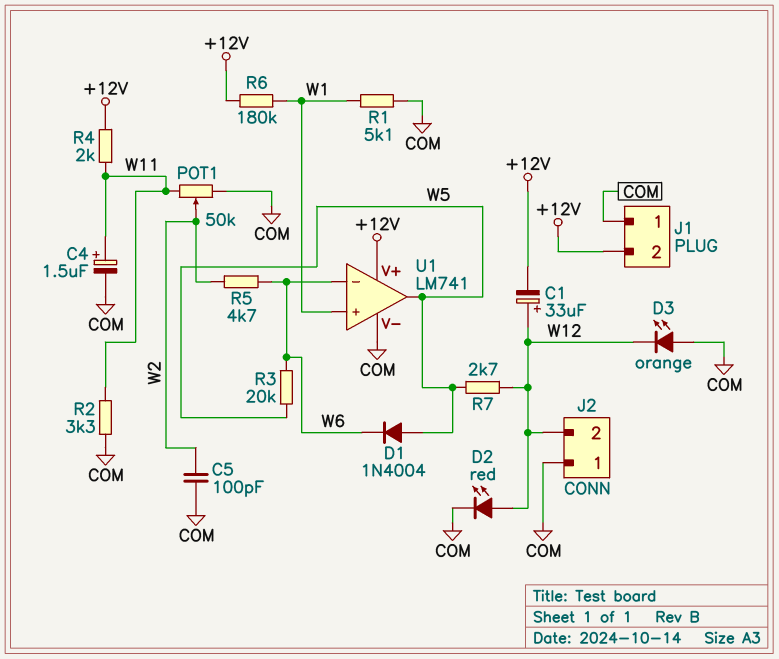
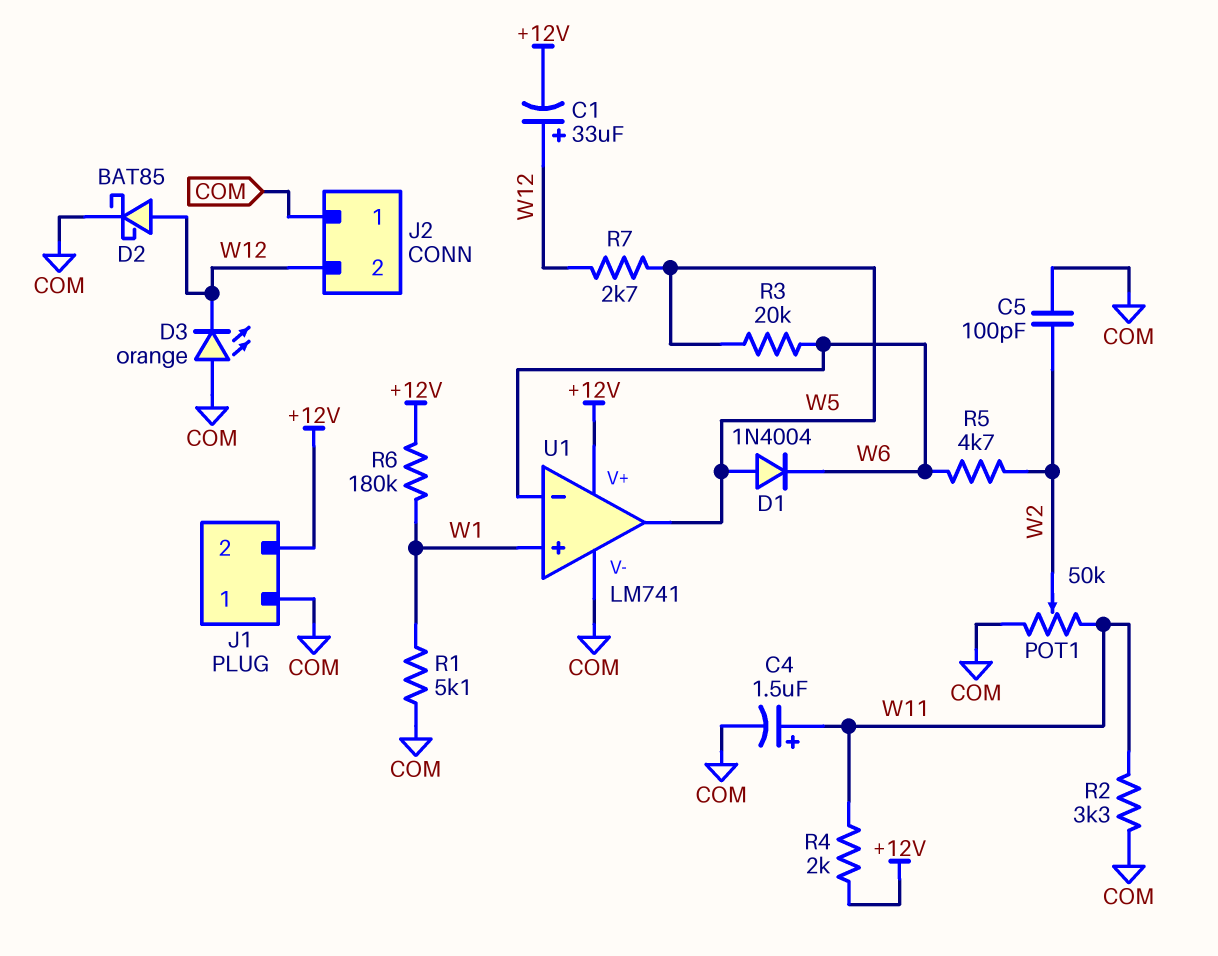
D2: LED red (A W12, K COM) -> schottky BAT85 (A W12, K COM)

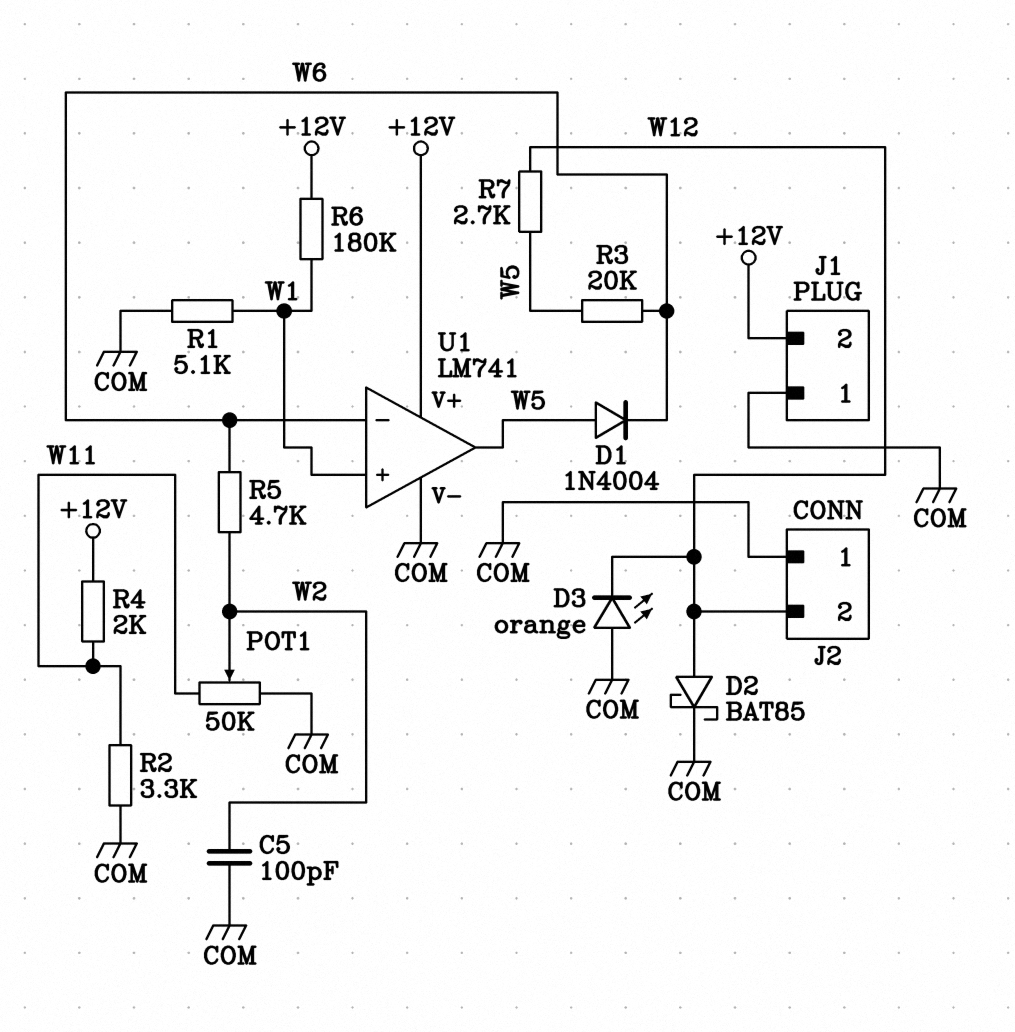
C1: 33uF (plus W12, minus +12V) -> none
C4: 1.5uF (plus W11, minus COM) -> none

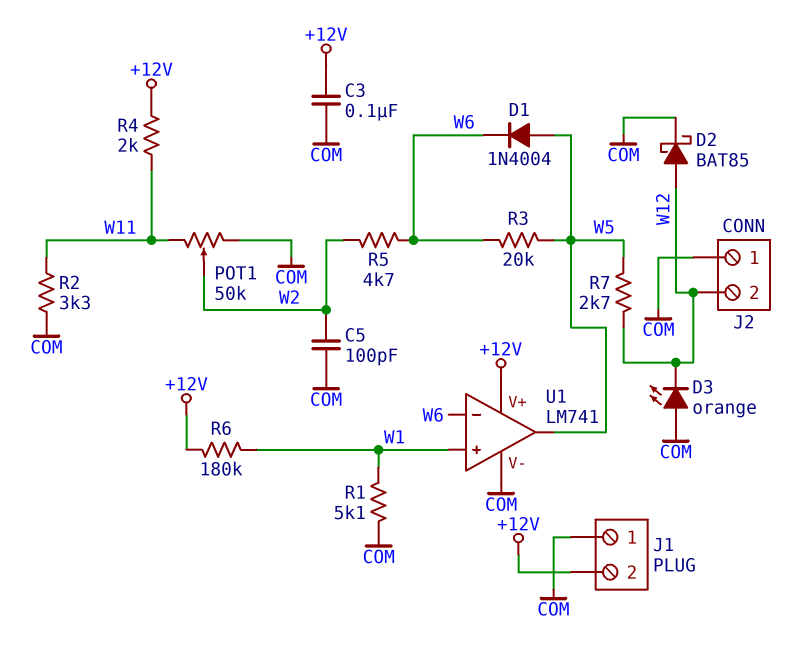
C3: none -> 100nF (+12V, COM)

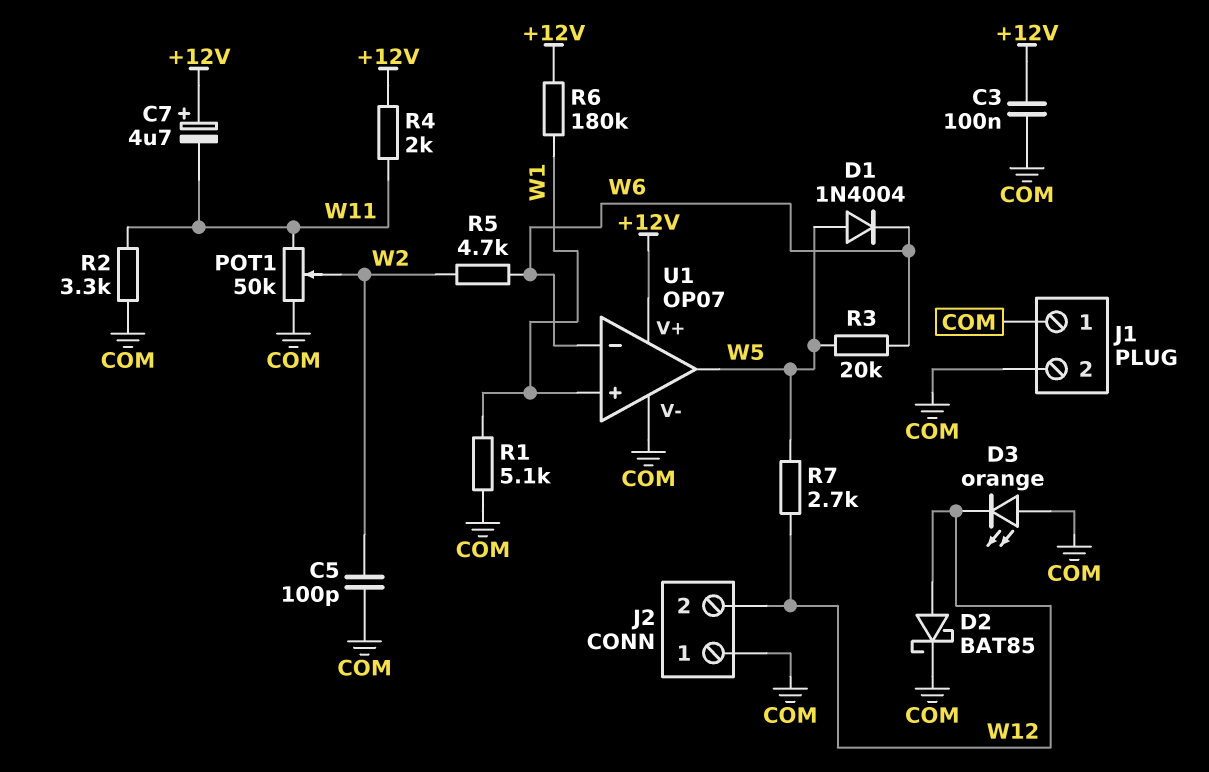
C7: none -> 4.7uF (plus +12V, minus W11)
J1 pin 2: +12V -> COM
U1: LM741 -> OP07

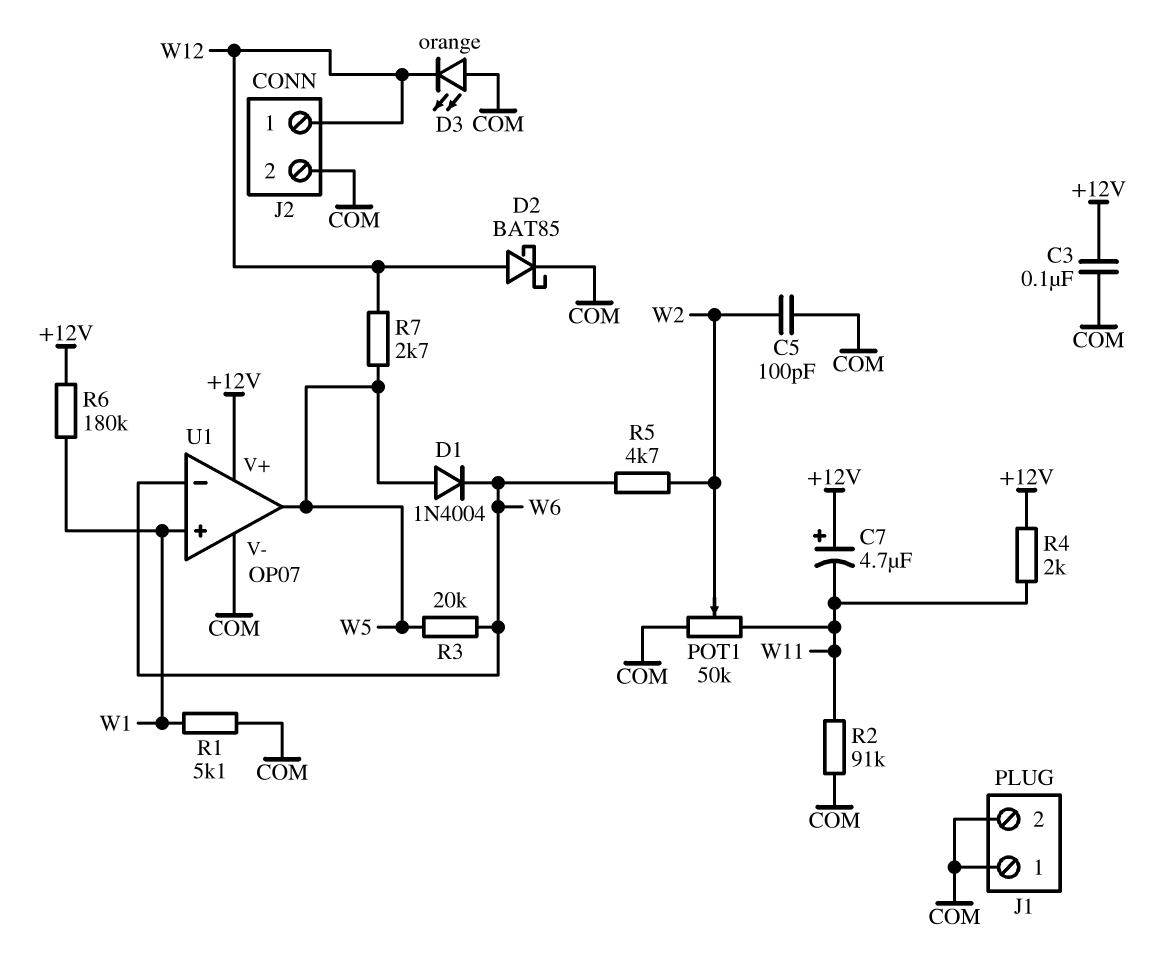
J2 pin 1: COM -> W12
J2 pin 2: W12 -> COM
R2: 3.3k (COM, W11) -> 91k (COM, W11)

